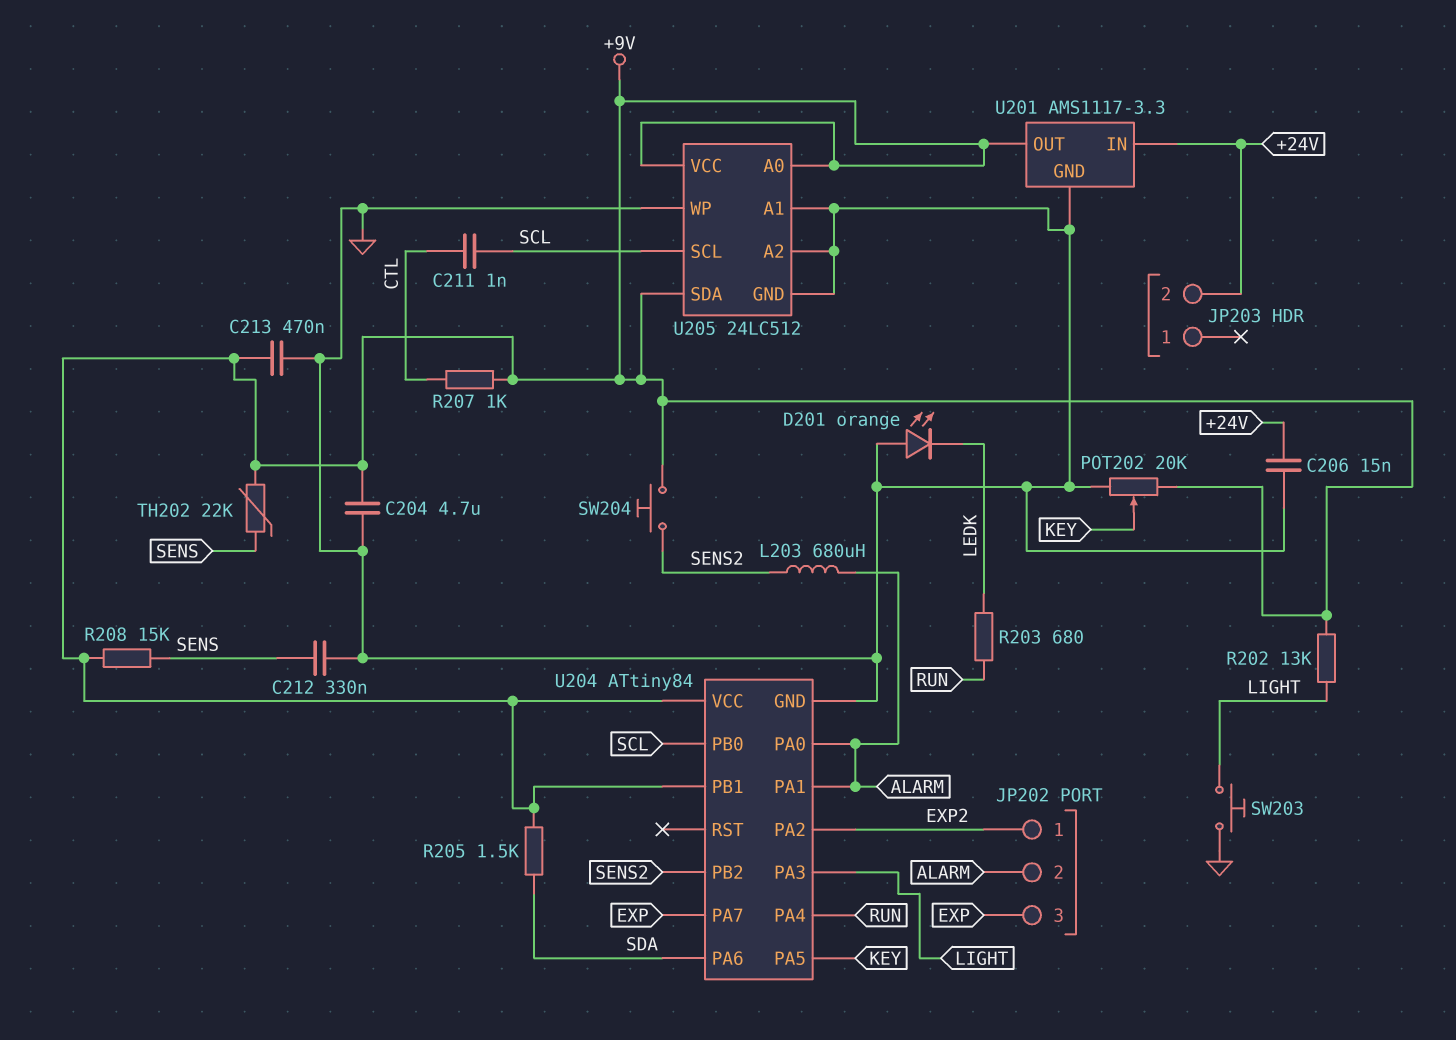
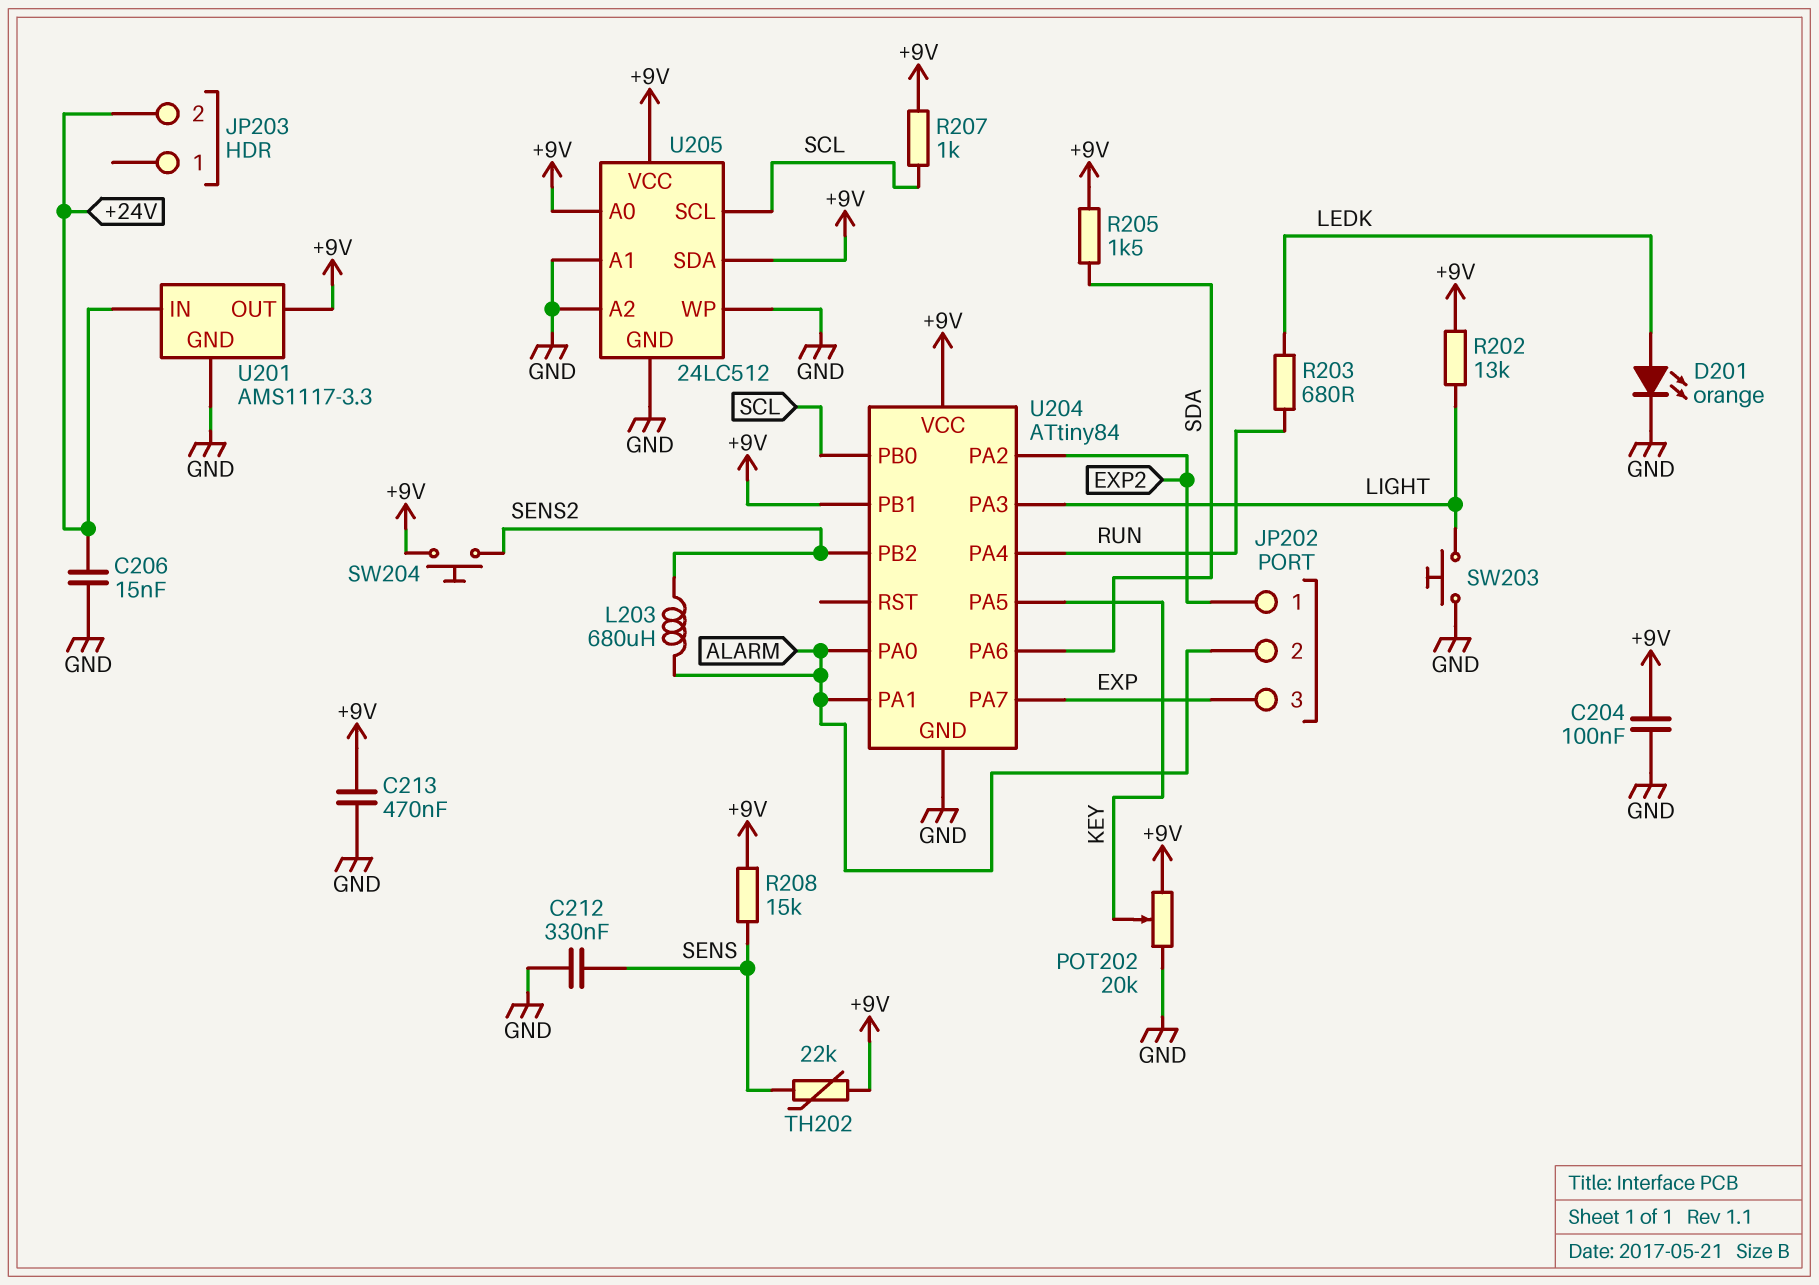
C204: 4.7uF (+9V, GND) -> 100nF (+9V, GND)
C211: 1nF (CTL, SCL) -> none
D201: LED orange (A GND, K LEDK) -> LED orange (A LEDK, K GND)
R207: 1k (+9V, CTL) -> 1k (+9V, SCL)

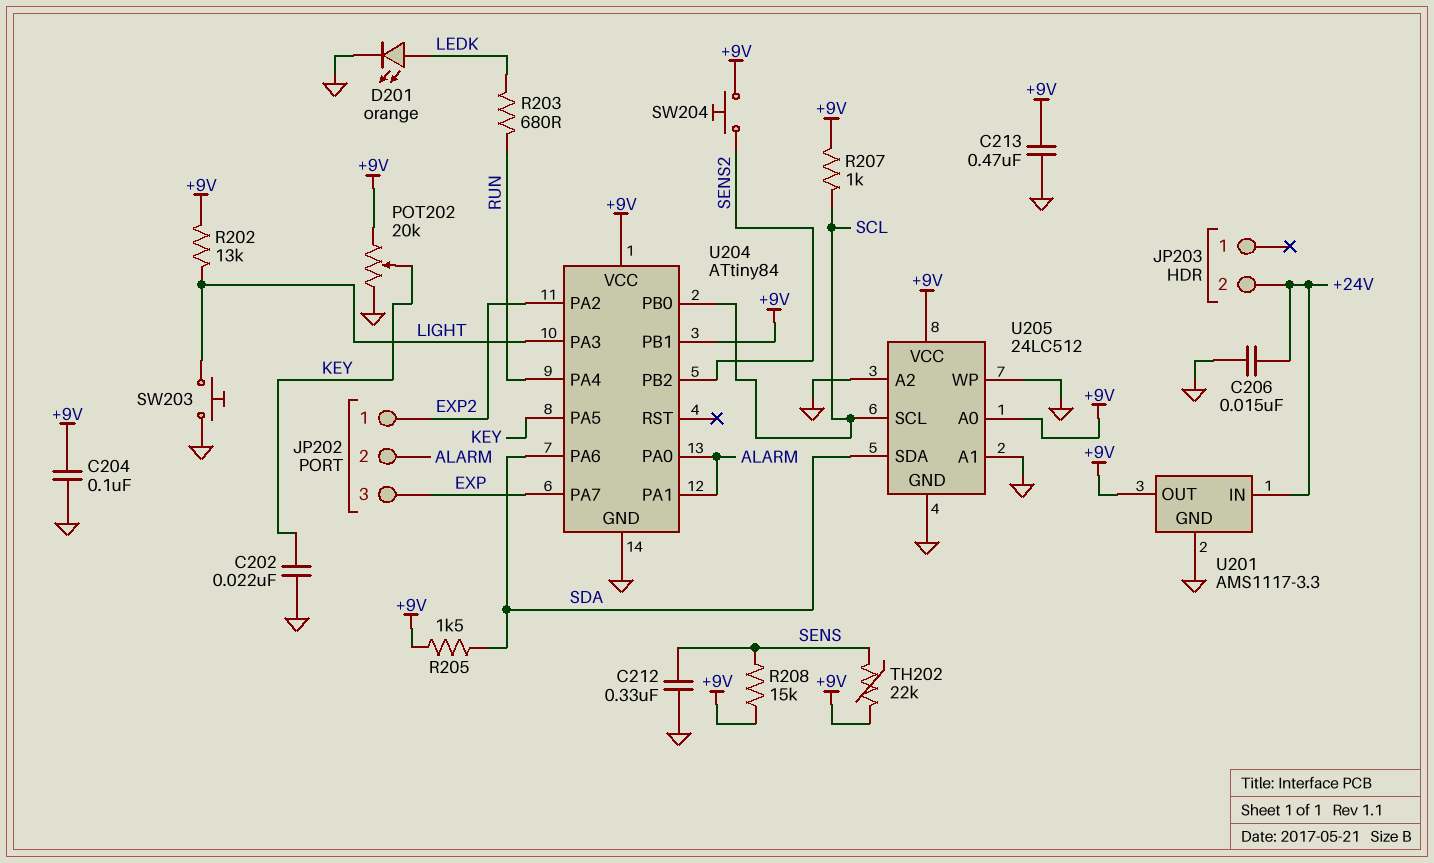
C202: none -> 22nF (GND, KEY)
L203: 680uH (ALARM, SENS2) -> none
U205 pin SDA: +9V -> SDA

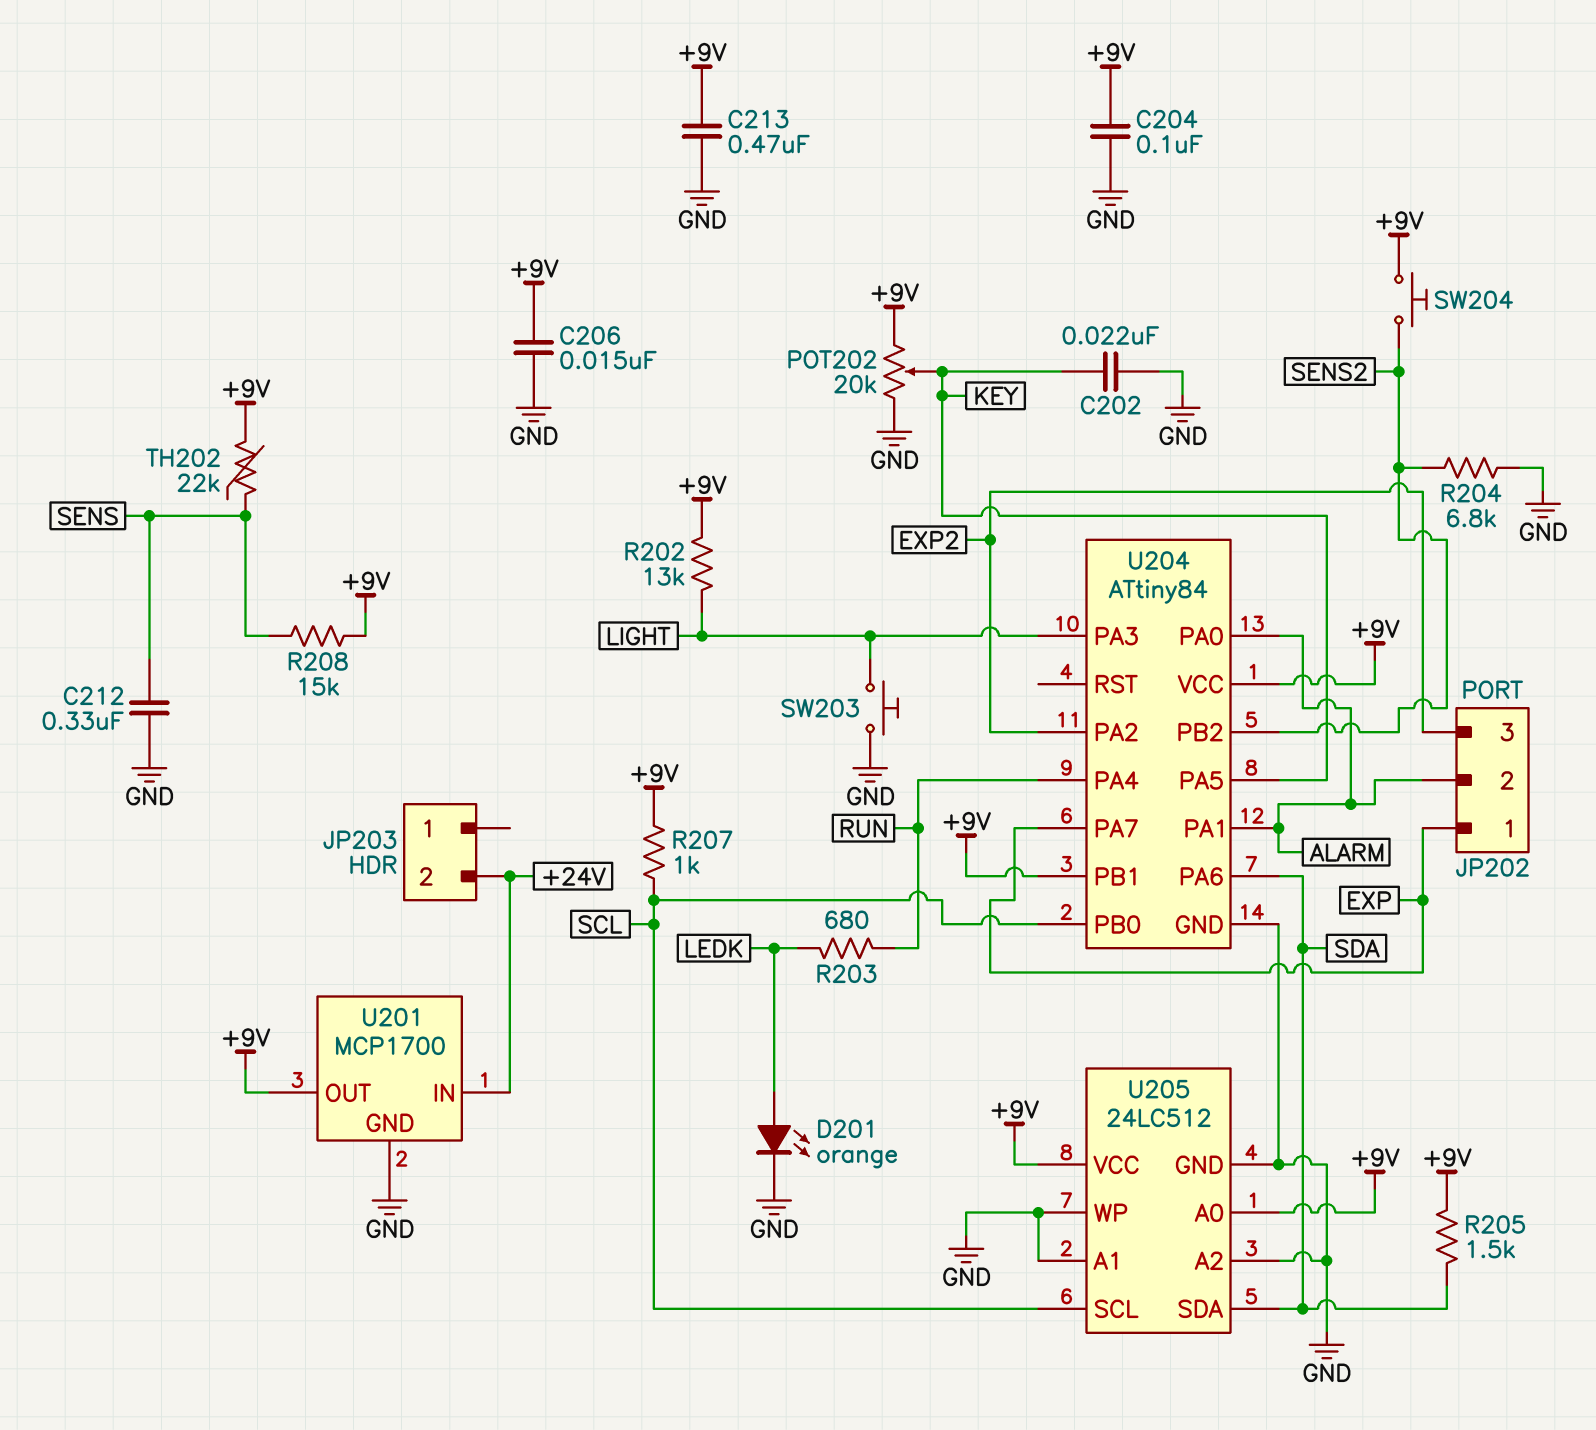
C206: 15nF (+24V, GND) -> 15nF (+9V, GND)
JP202 pin 1: EXP2 -> EXP
JP202 pin 3: EXP -> EXP2
R204: none -> 6.8k (GND, SENS2)
U201: AMS1117-3.3 -> MCP1700

